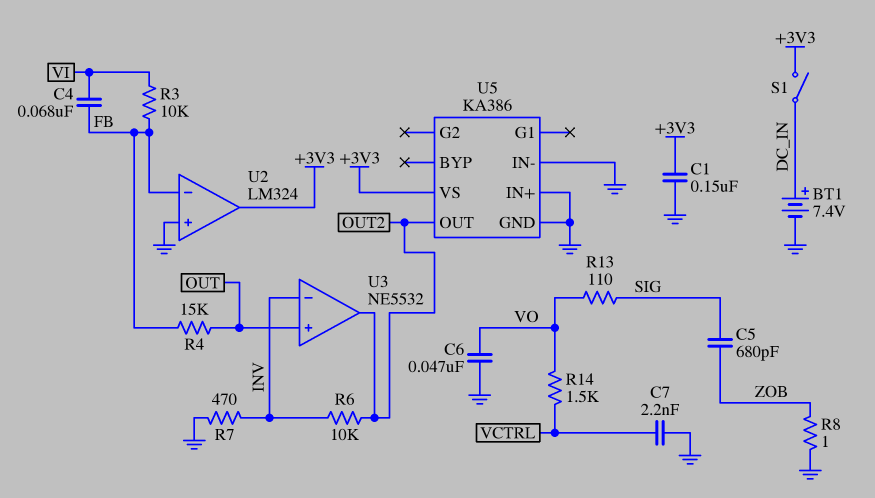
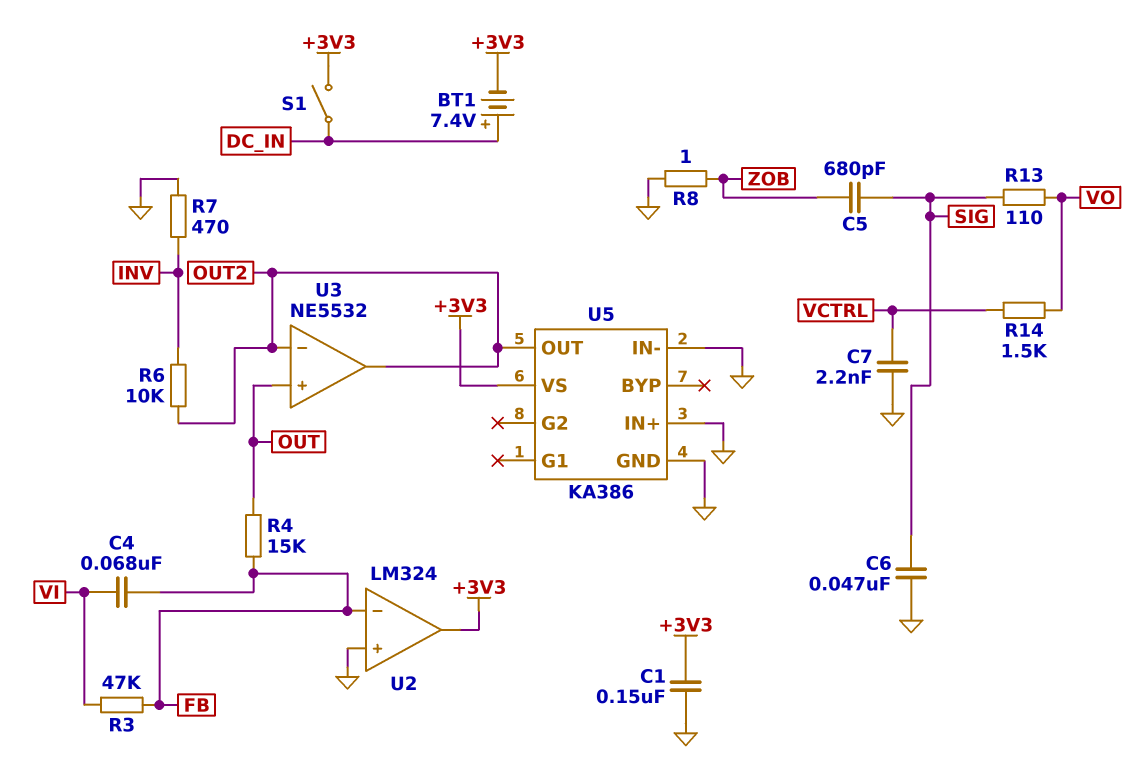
BT1: 7.4V (plus DC_IN, minus GND) -> 7.4V (plus DC_IN, minus +3V3)
C6: 47nF (GND, VO) -> 47nF (GND, SIG)
R3: 10k (FB, VI) -> 47k (FB, VI)
U3 pin in-: INV -> OUT2

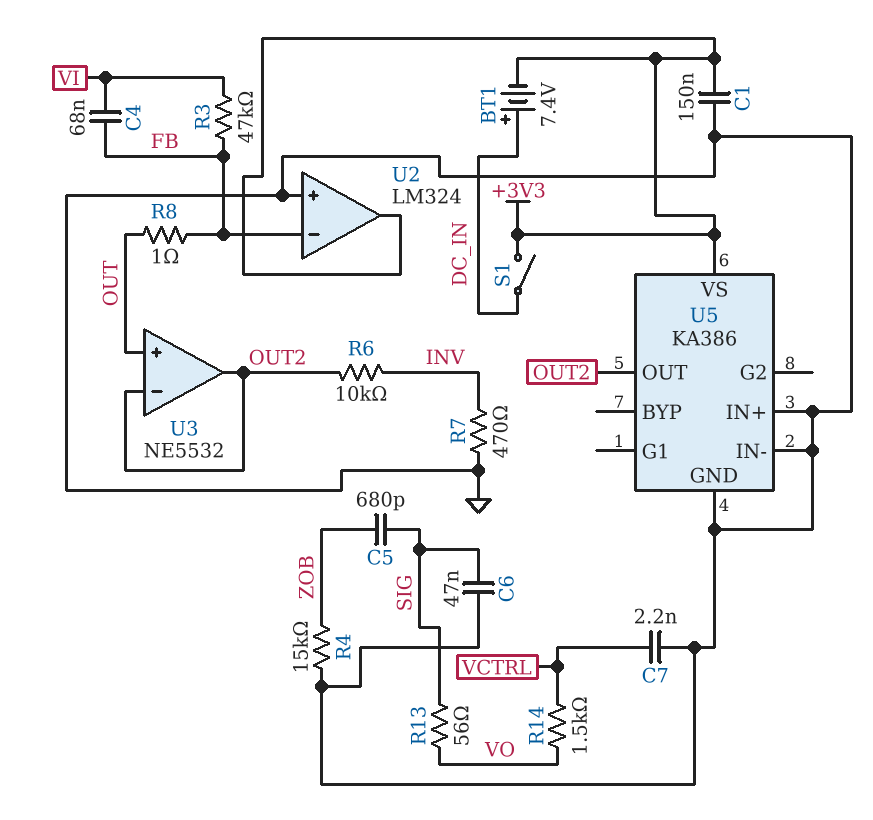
R4: 15k (FB, OUT) -> 15k (GND, ZOB)
R8: 1 (GND, ZOB) -> 1 (FB, OUT)
R13: 110 (SIG, VO) -> 56 (SIG, VO)

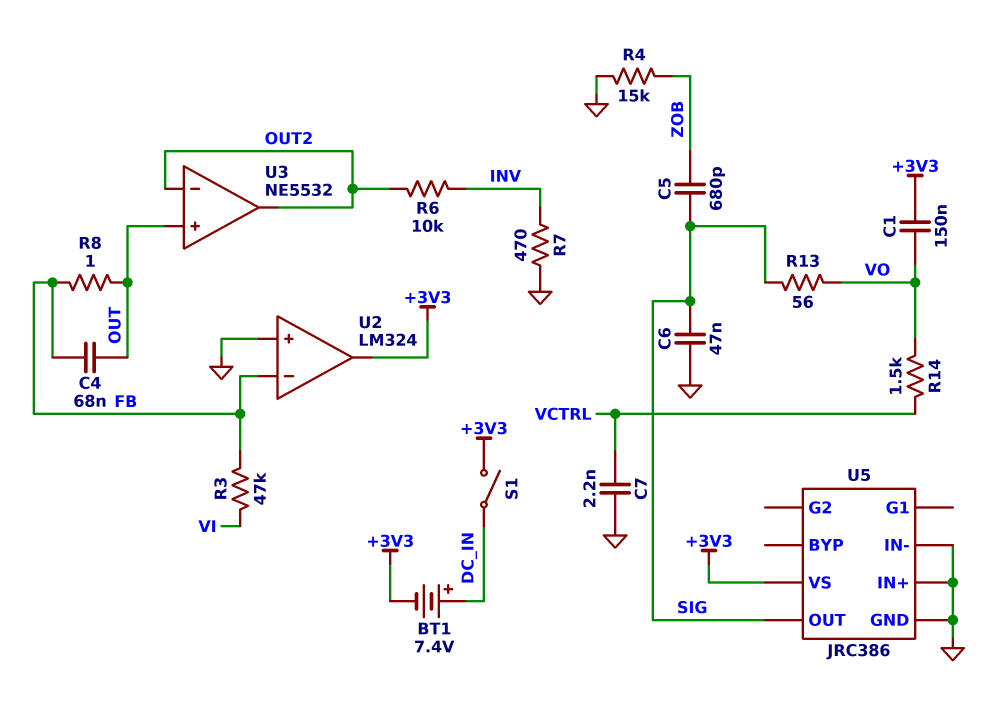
C1: 150nF (+3V3, GND) -> 150nF (+3V3, VO)
C4: 68nF (FB, VI) -> 68nF (FB, OUT)
U5: KA386 -> JRC386
U5 pin OUT: OUT2 -> SIG

